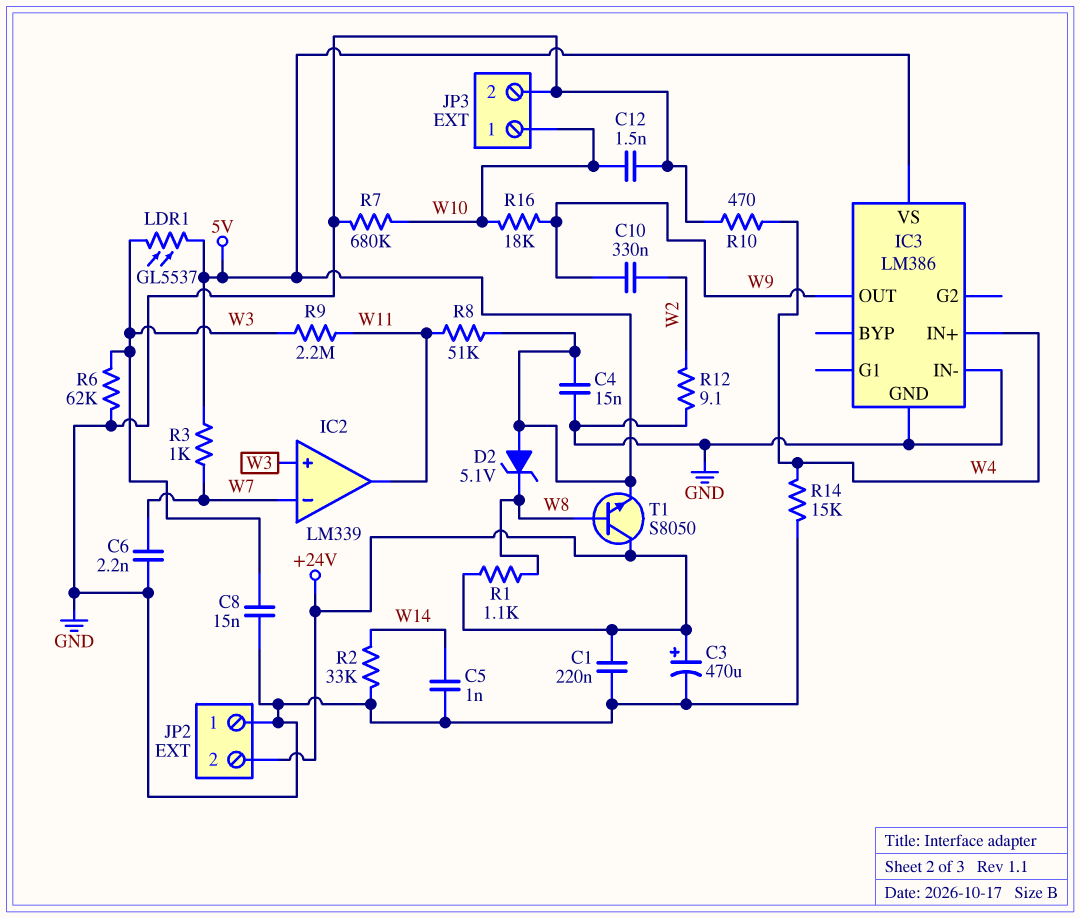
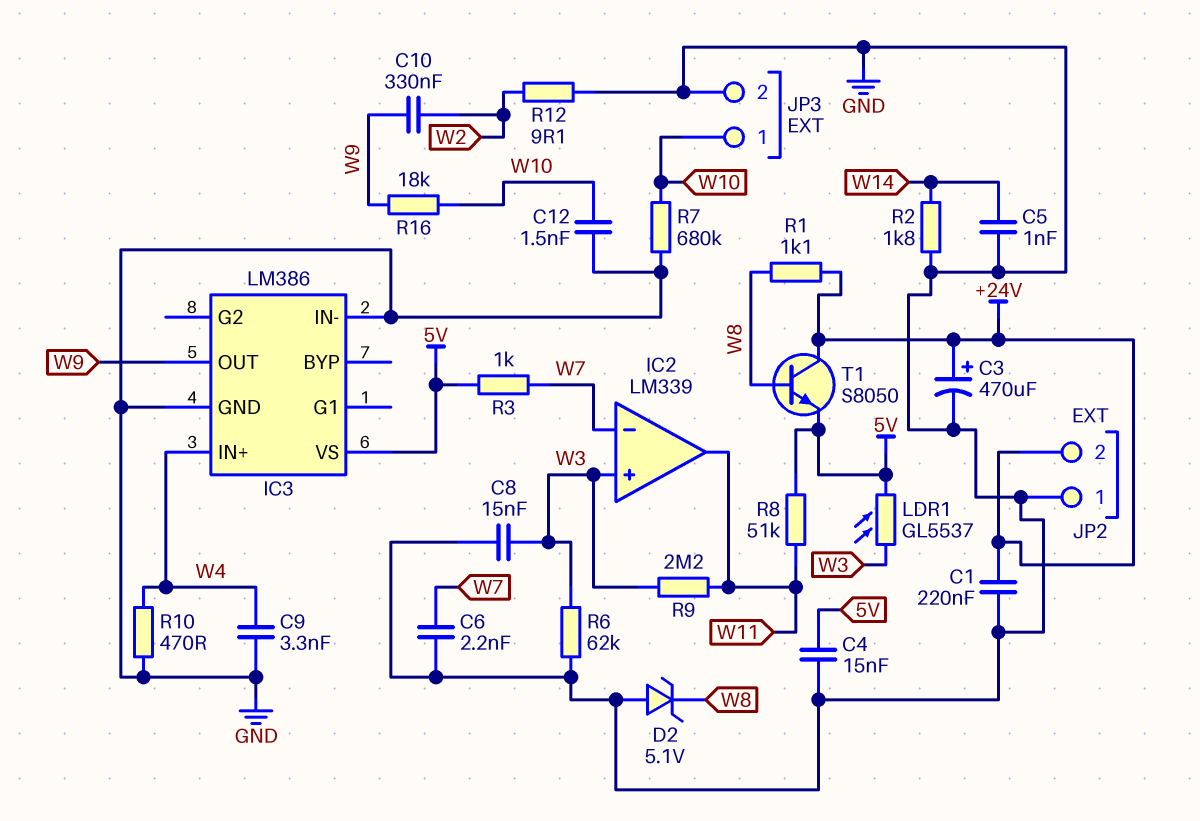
C9: none -> 3.3nF (GND, W4)
D2: zener 5.1V (A 5V, K W8) -> zener 5.1V (A GND, K W8)
R2: 33k (GND, W14) -> 1.8k (GND, W14)
R14: 15k (GND, W4) -> none

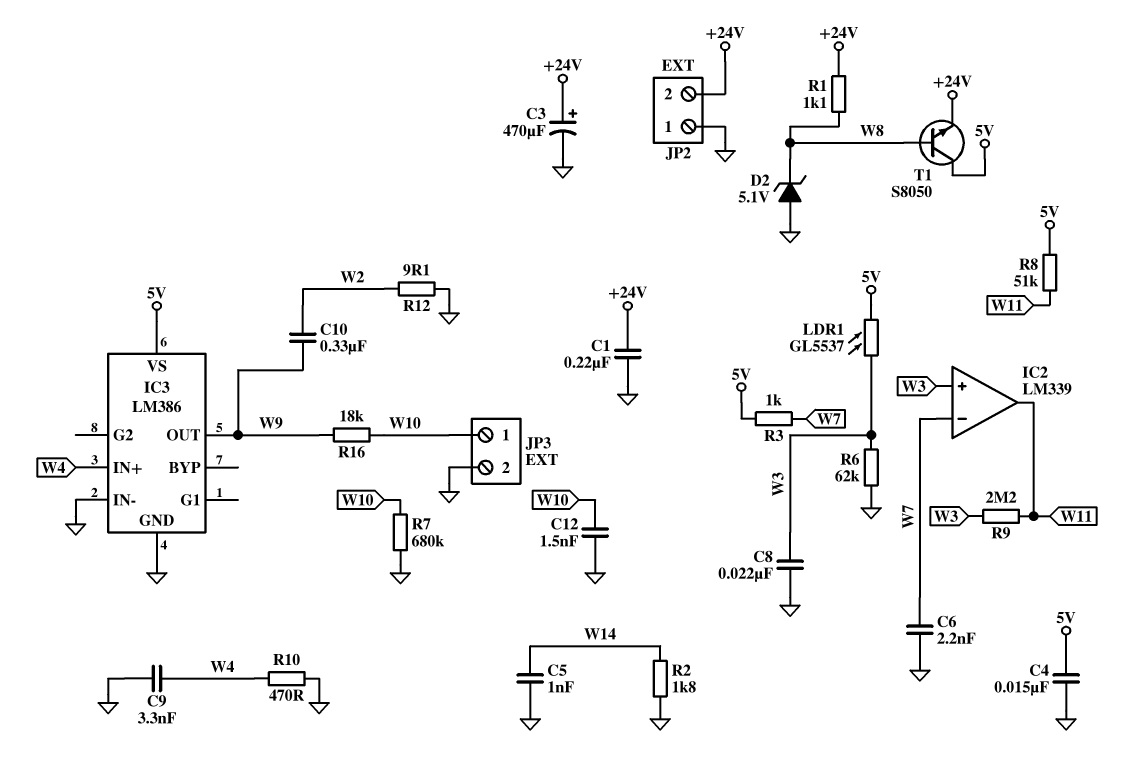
C8: 15nF (GND, W3) -> 22nF (GND, W3)
T1: NPN S8050 (B W8, C +24V, E 5V) -> NPN S8050 (B W8, C 5V, E +24V)

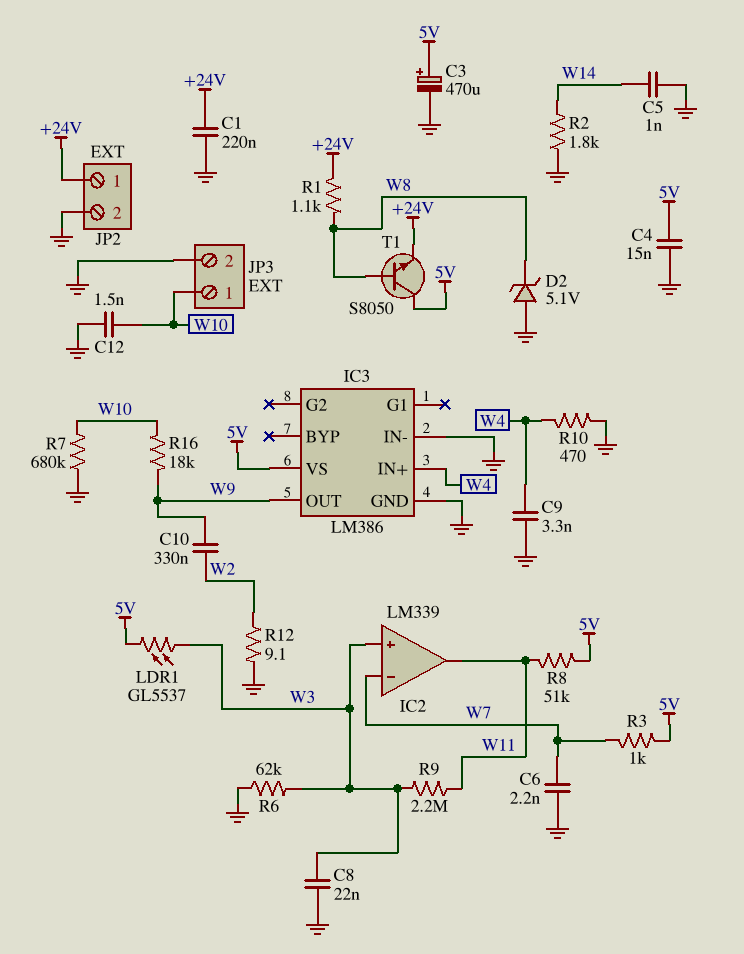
C3: 470uF (plus +24V, minus GND) -> 470uF (plus 5V, minus GND)
JP2 pin 1: GND -> +24V
JP2 pin 2: +24V -> GND

